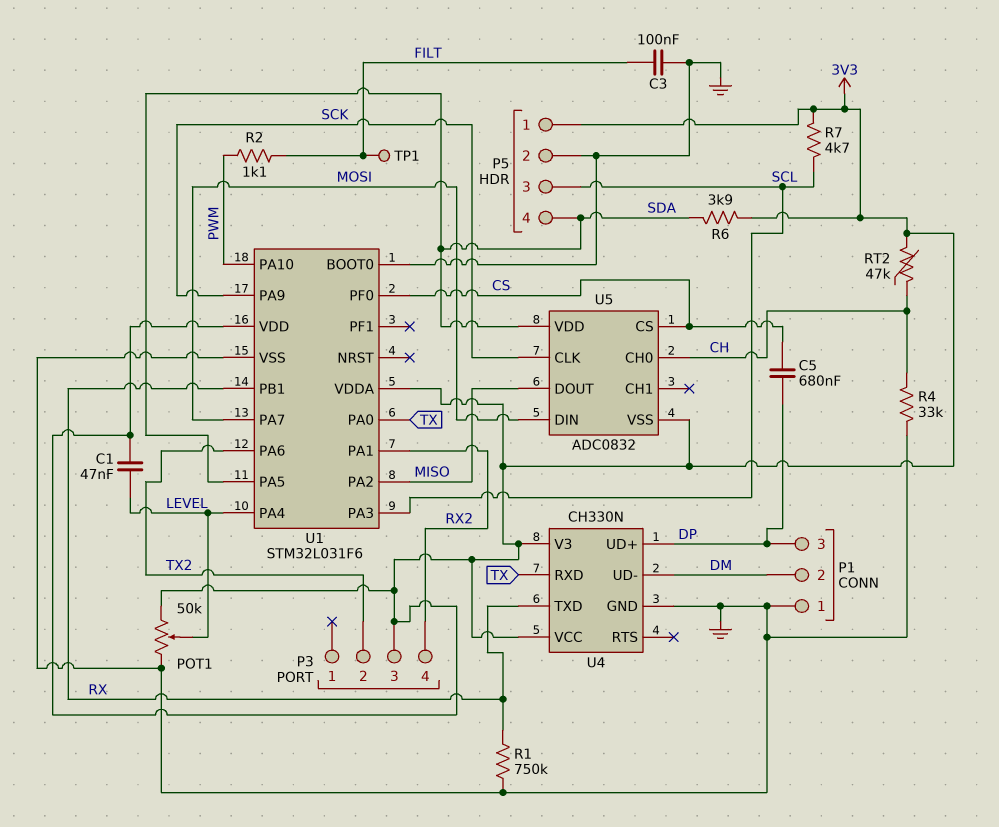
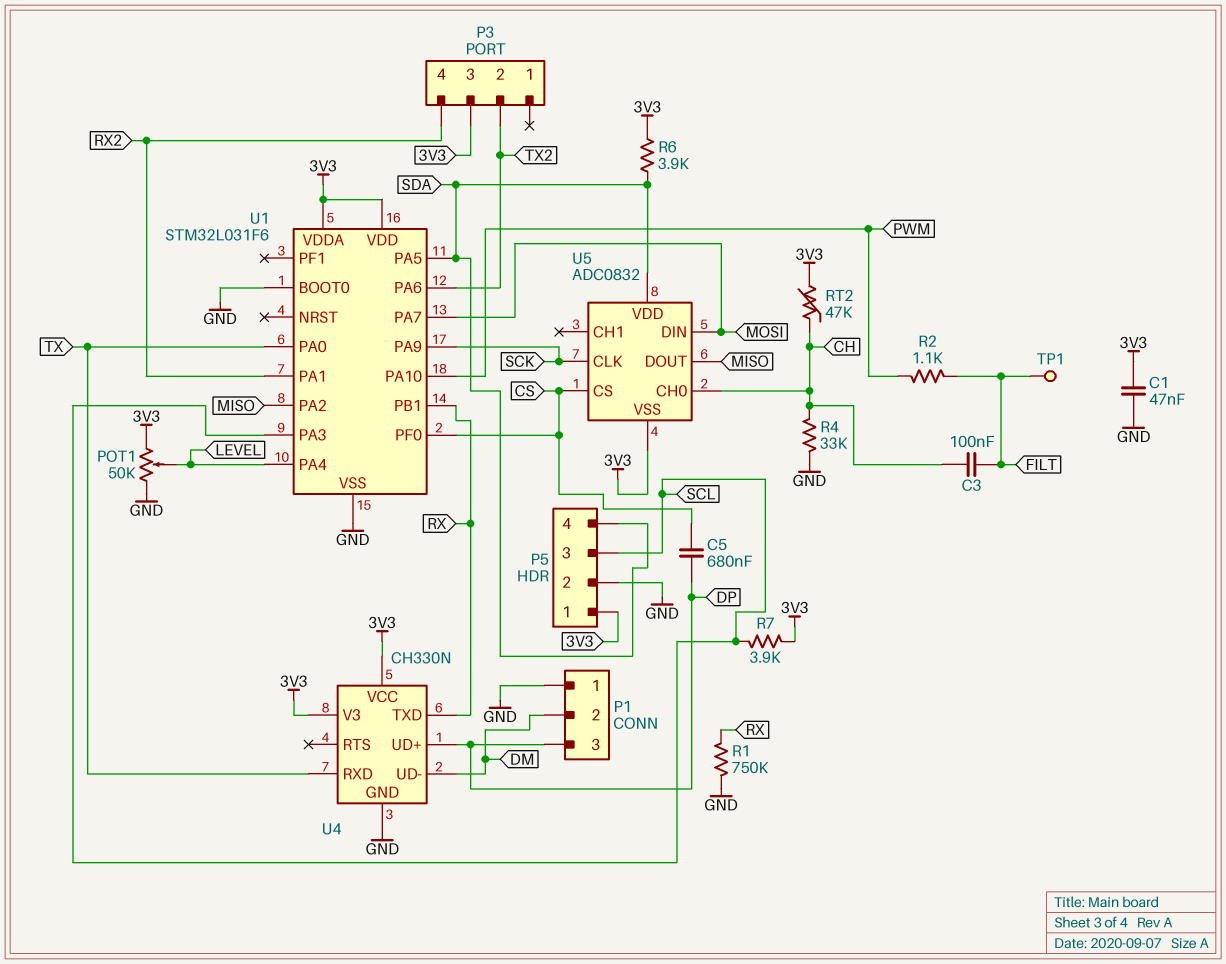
C1: 47nF (3V3, LEVEL) -> 47nF (3V3, GND)
C3: 100nF (FILT, GND) -> 100nF (CH, FILT)
R7: 4.7k (3V3, SCL) -> 3.9k (3V3, SCL)

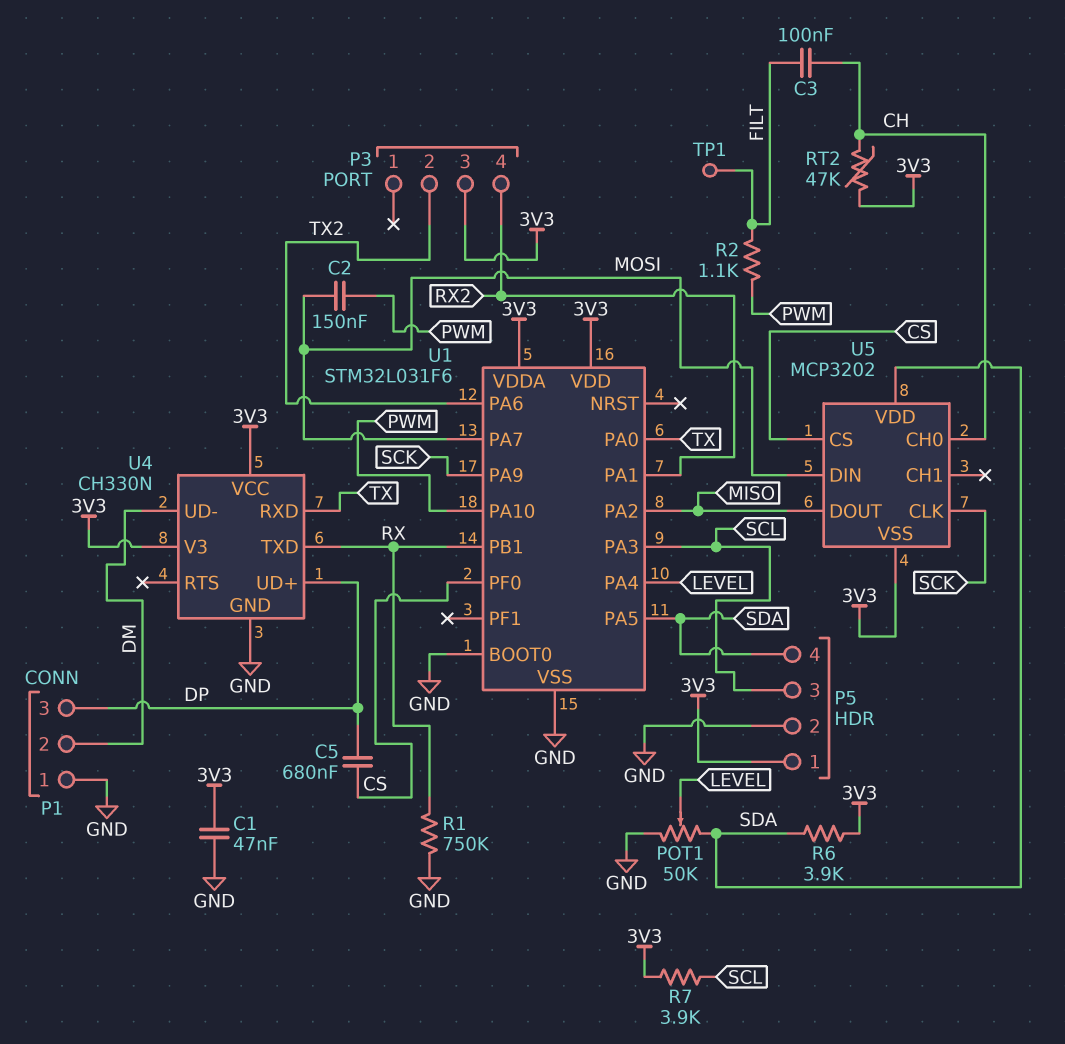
C2: none -> 150nF (MOSI, PWM)
POT1: 50k (3V3, GND, wiper LEVEL) -> 50k (GND, SDA, wiper LEVEL)
R4: 33k (CH, GND) -> none
U5: ADC0832 -> MCP3202

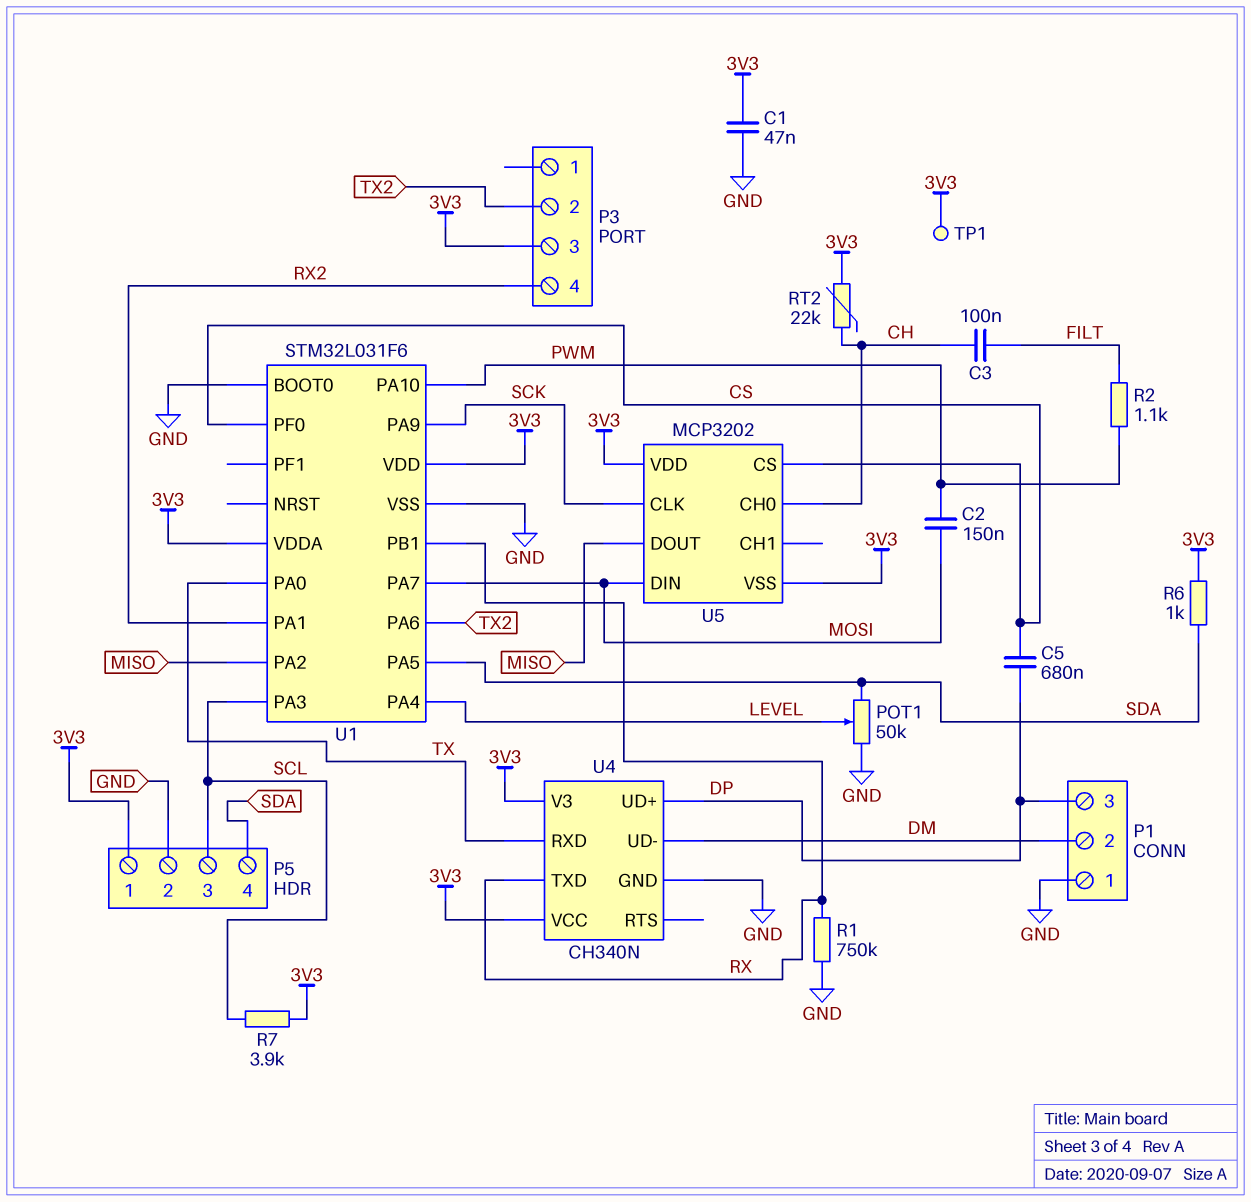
R6: 3.9k (3V3, SDA) -> 1k (3V3, SDA)
RT2: 47k (3V3, CH) -> 22k (3V3, CH)
TP1: test point (FILT) -> test point (3V3)
U4: CH330N -> CH340N
U5 pin VDD: SDA -> 3V3

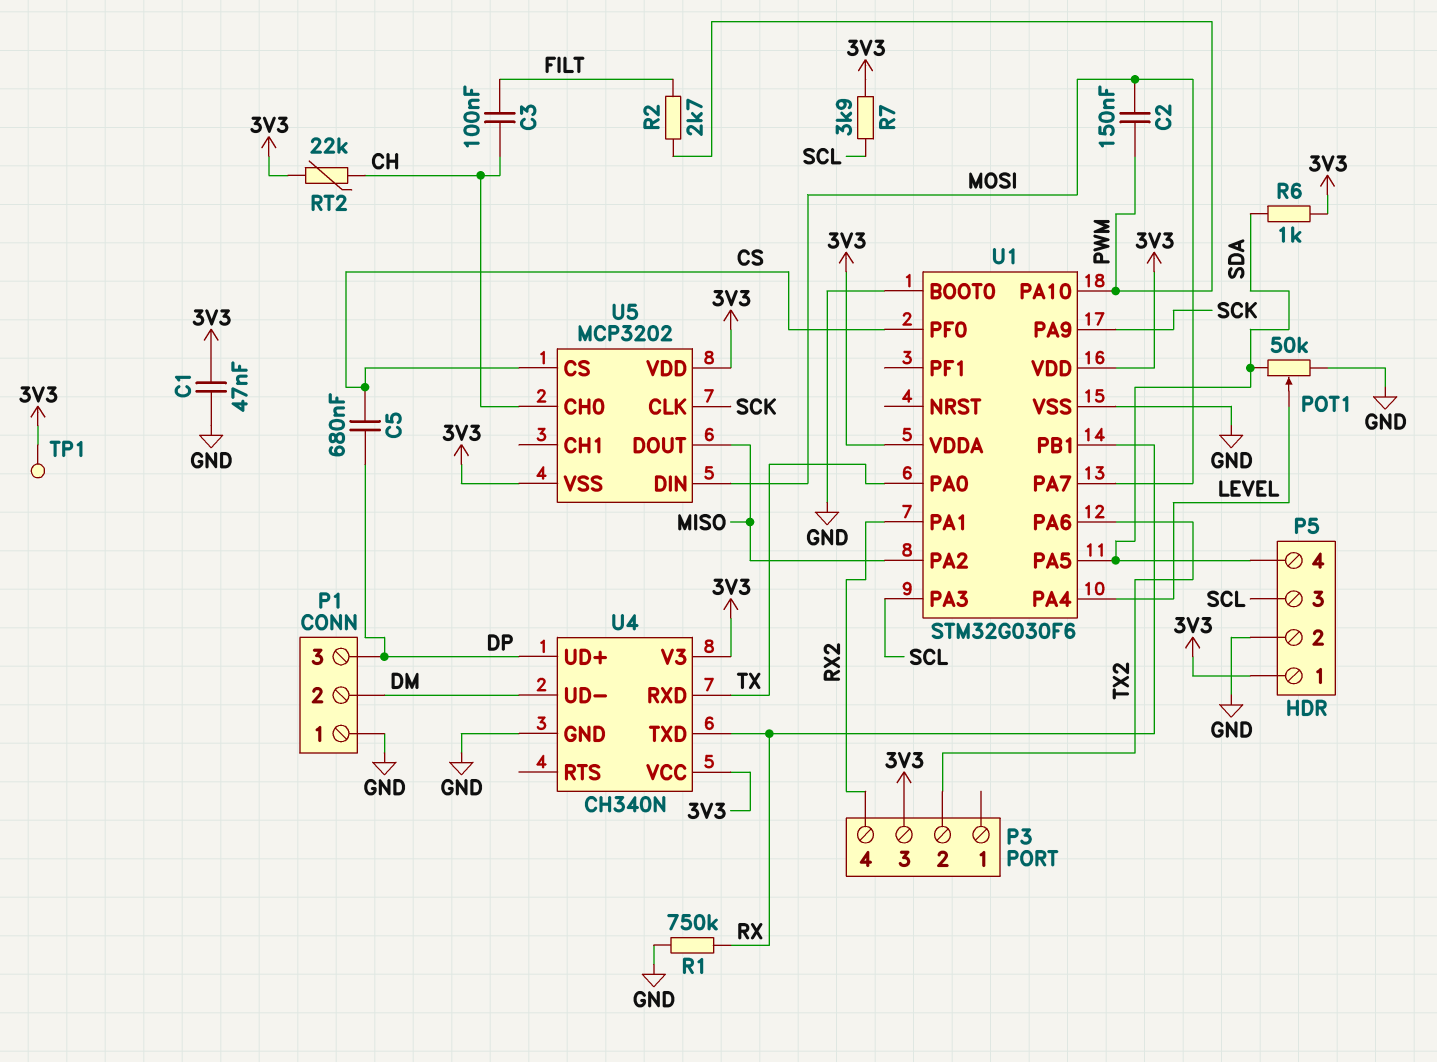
R2: 1.1k (FILT, PWM) -> 2.7k (FILT, PWM)
U1: STM32L031F6 -> STM32G030F6

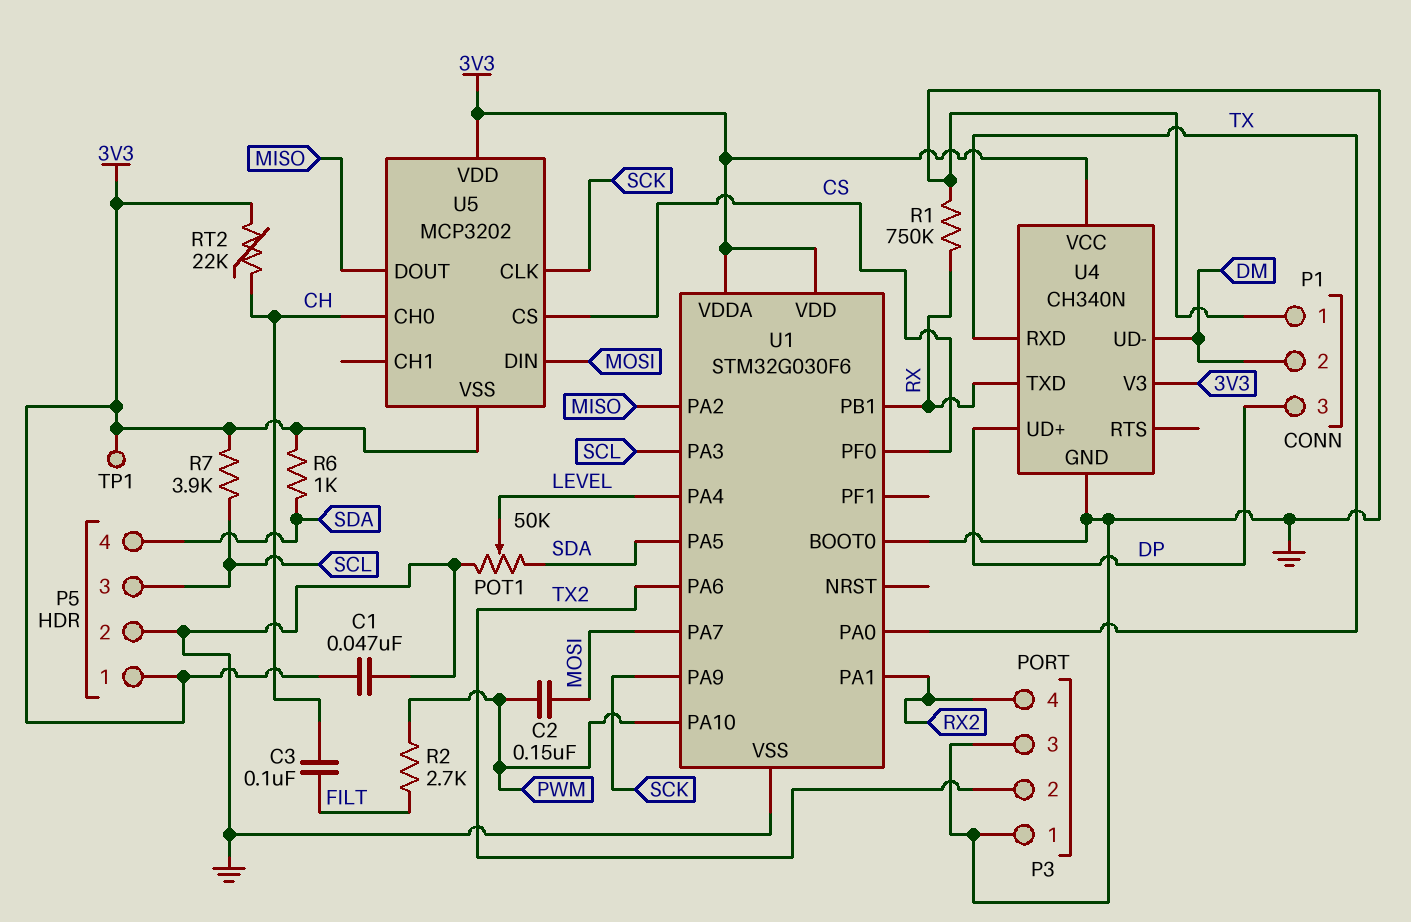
C5: 680nF (CS, DP) -> none
P3 pin 1: none -> GND
P3 pin 3: 3V3 -> GND

